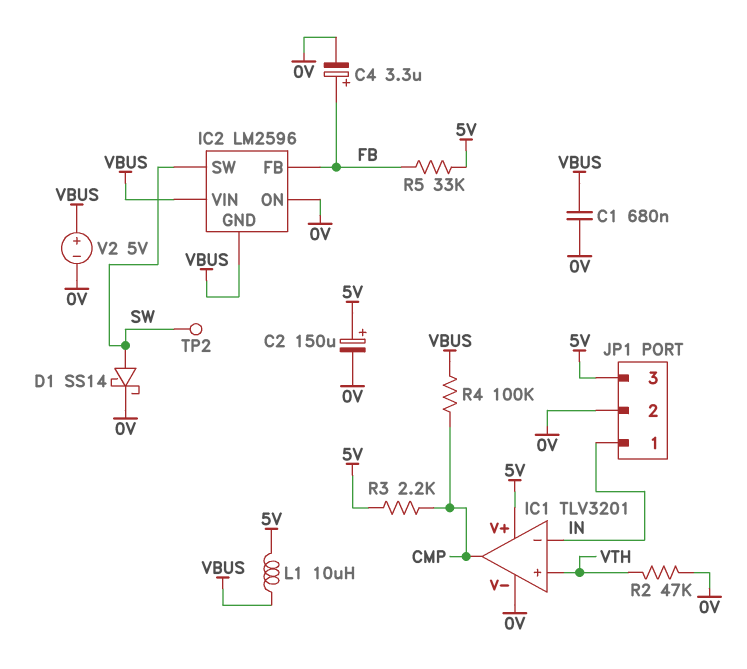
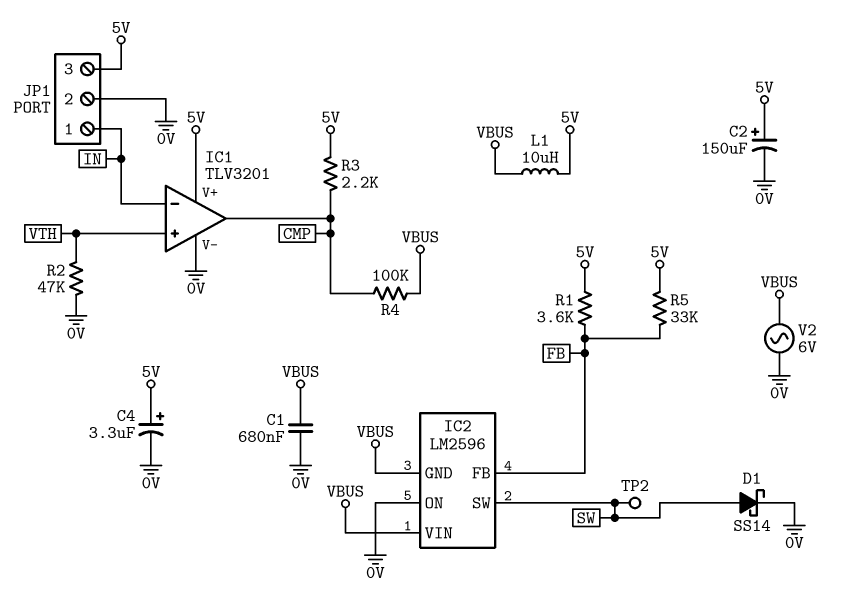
C4: 3.3uF (plus FB, minus 0V) -> 3.3uF (plus 5V, minus 0V)
R1: none -> 3.6k (5V, FB)
V2: 5V (plus VBUS, minus 0V) -> AC 6V (0V, VBUS)

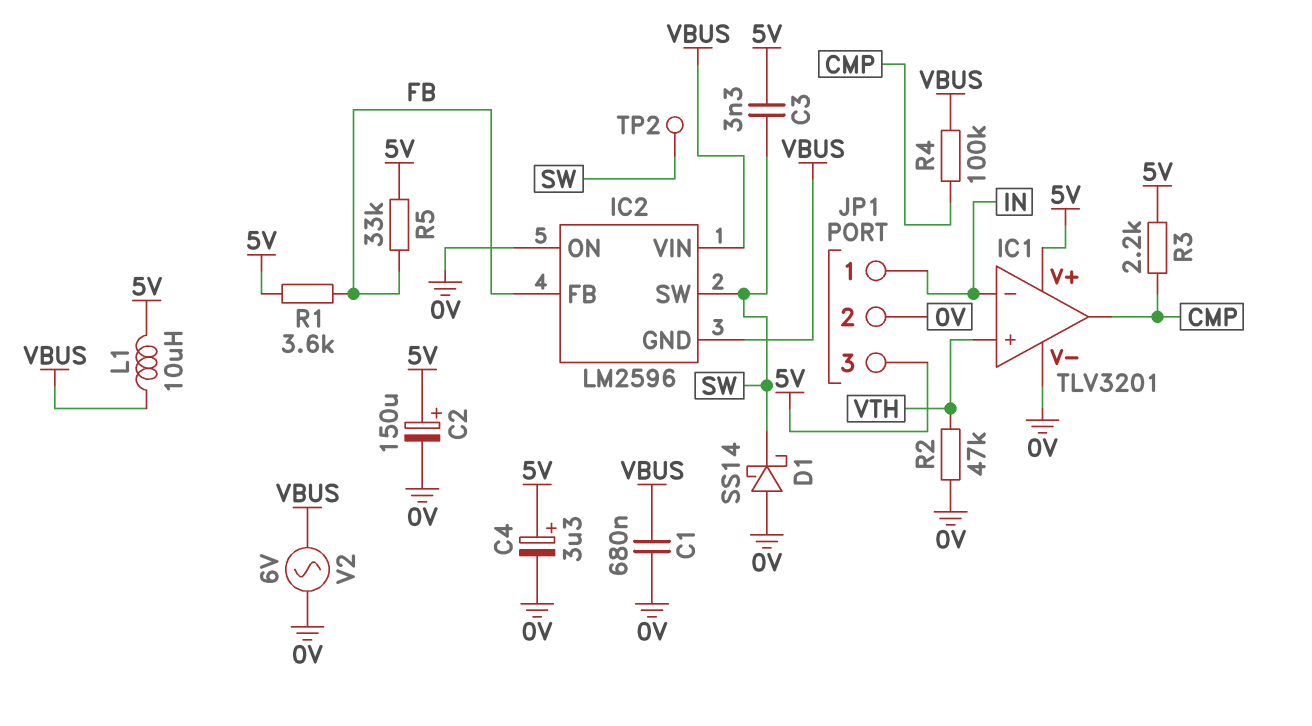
C3: none -> 3.3nF (5V, SW)
D1: schottky SS14 (A SW, K 0V) -> schottky SS14 (A 0V, K SW)

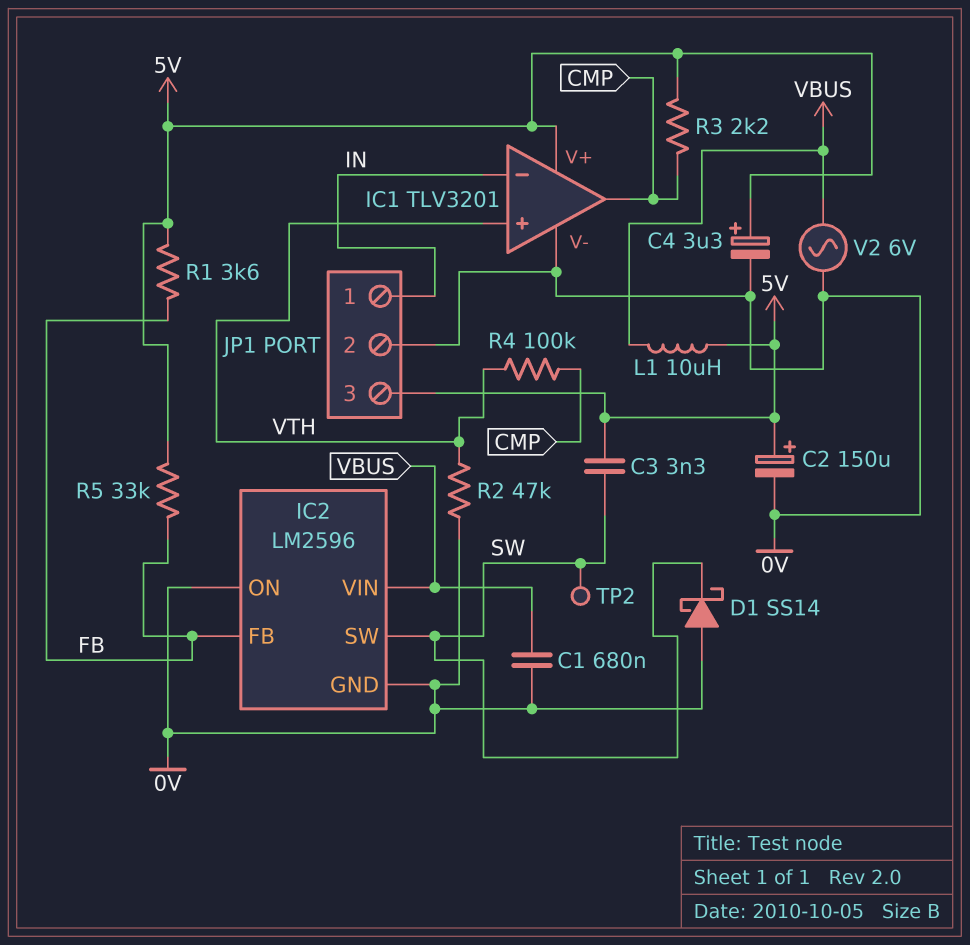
IC2 pin GND: VBUS -> 0V
R4: 100k (CMP, VBUS) -> 100k (CMP, VTH)

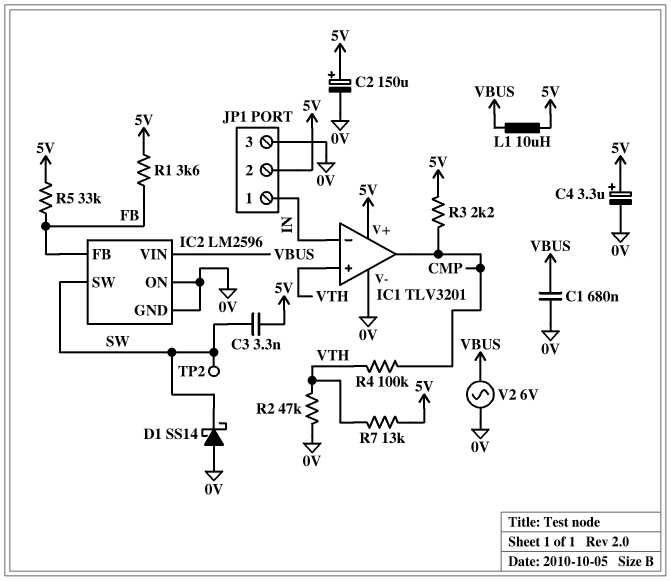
JP1 pin 2: 0V -> 5V
JP1 pin 3: 5V -> 0V
R7: none -> 13k (5V, VTH)

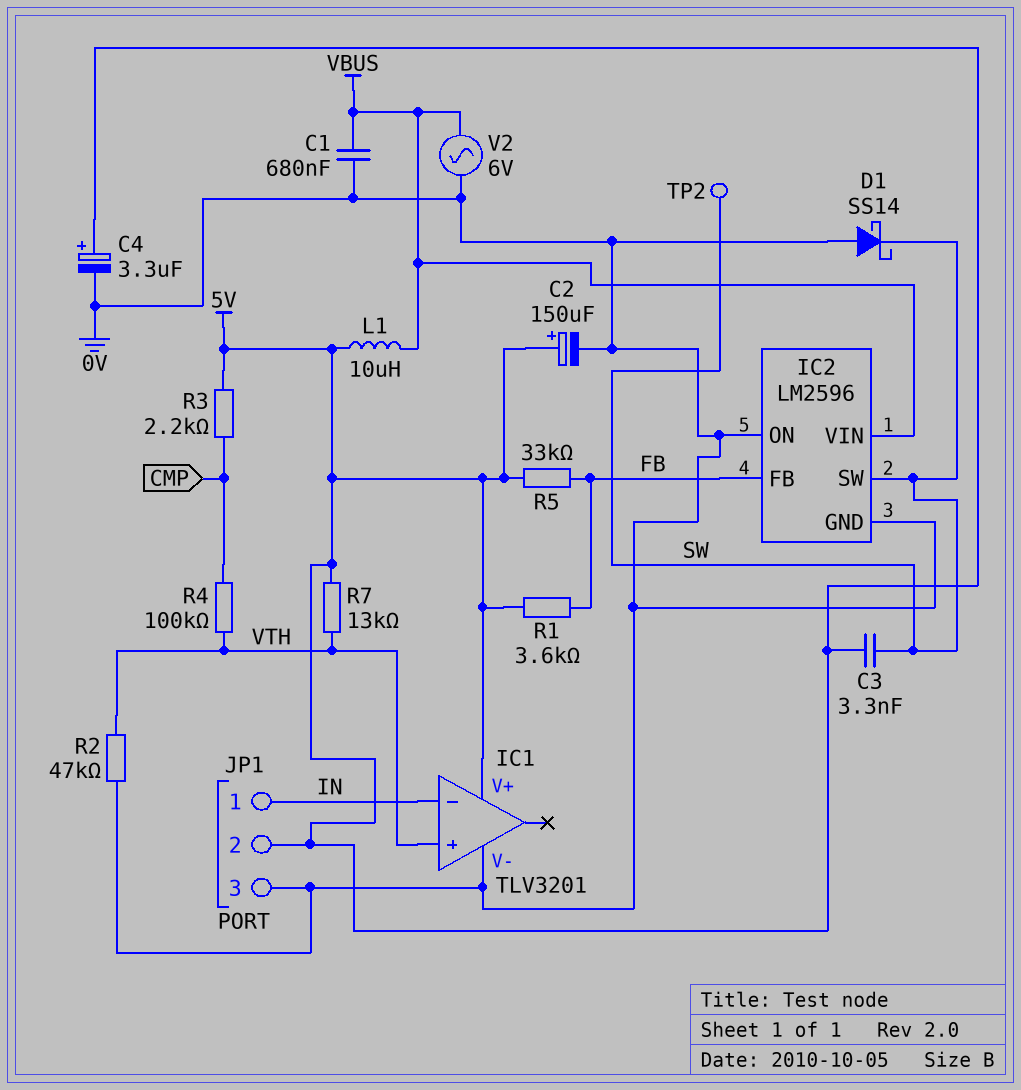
IC1 pin out: CMP -> none

